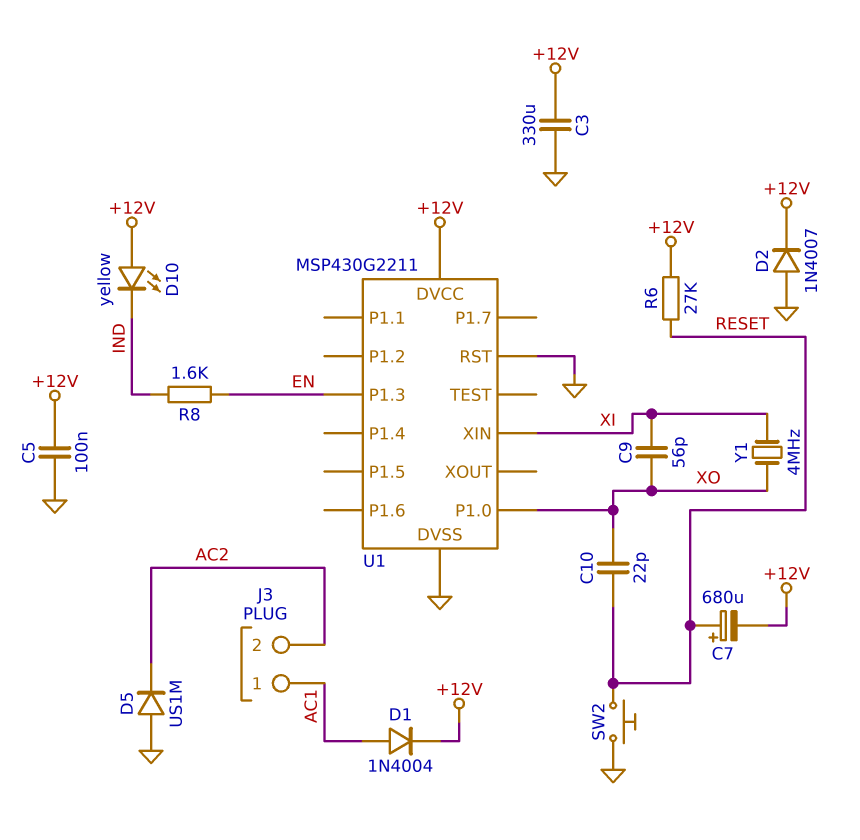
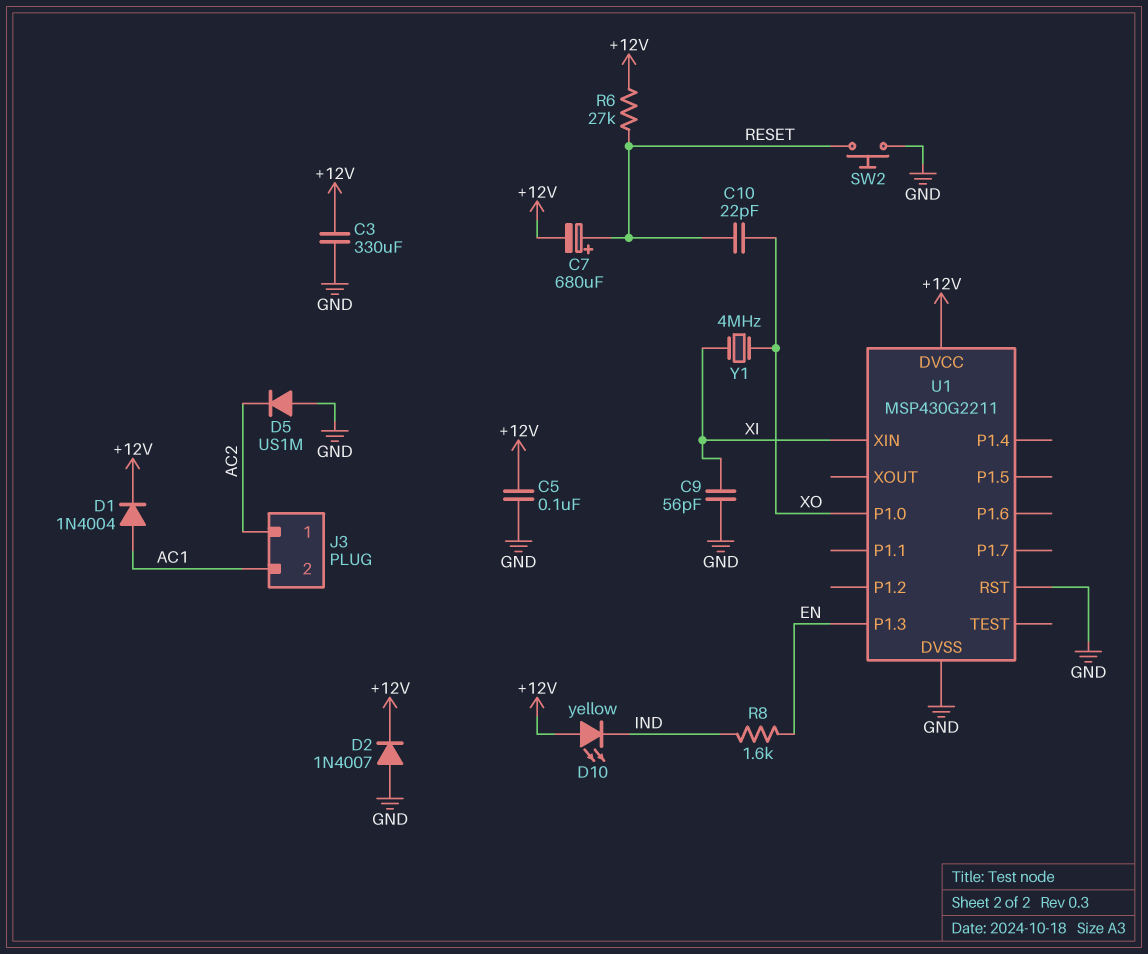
C9: 56pF (XI, XO) -> 56pF (GND, XI)
J3 pin 1: AC1 -> AC2
J3 pin 2: AC2 -> AC1

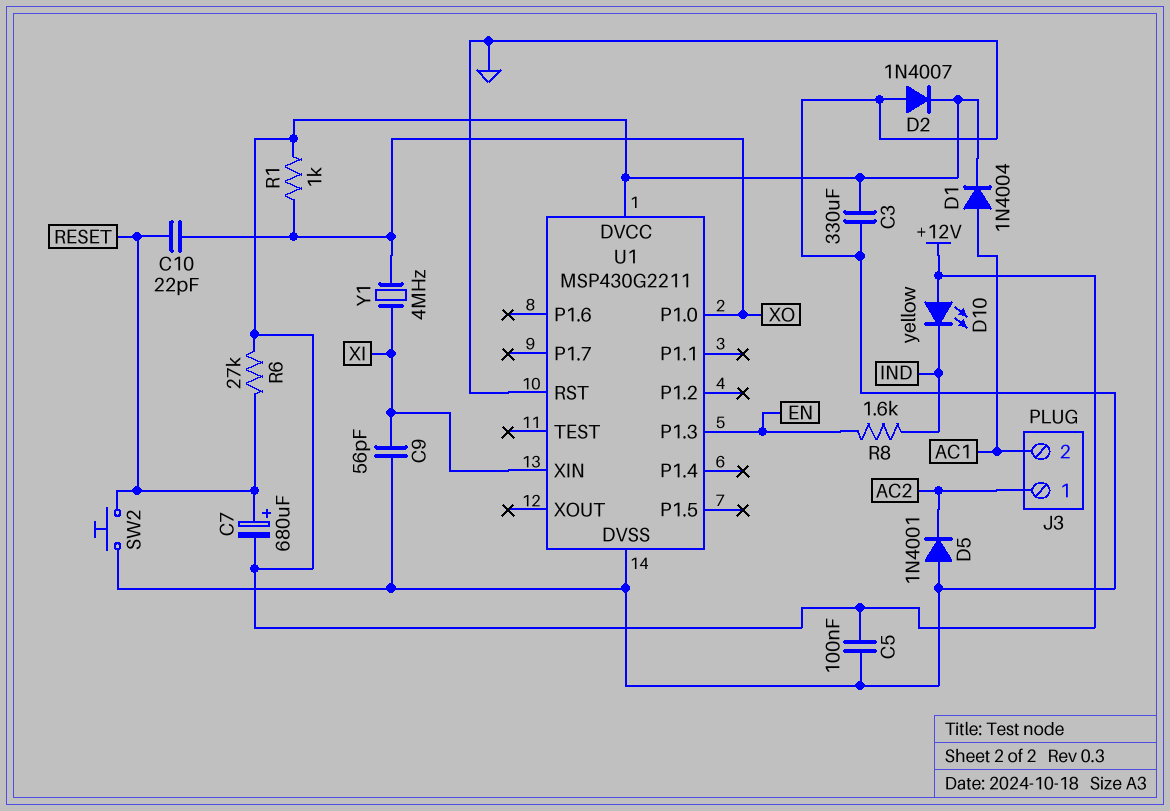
D5: diode US1M (A GND, K AC2) -> diode 1N4001 (A GND, K AC2)
R1: none -> 1k (+12V, XO)

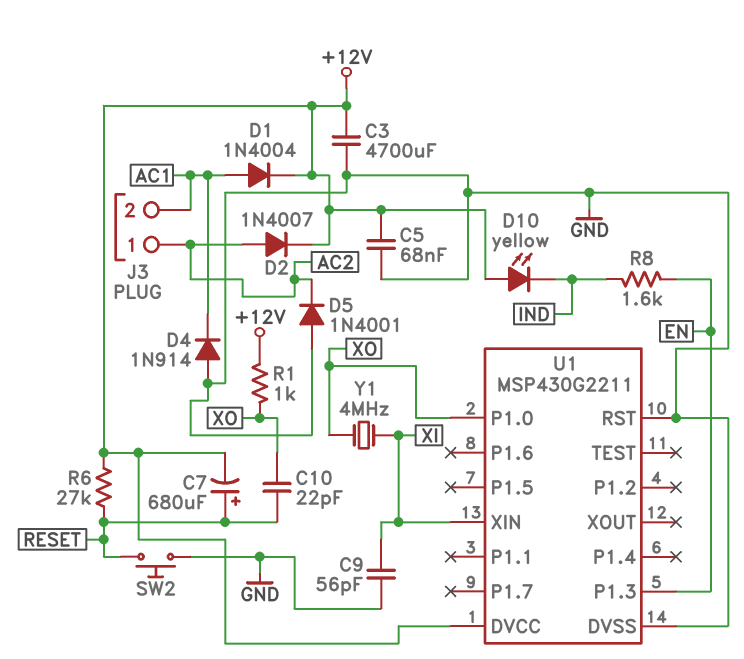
C3: 330uF (+12V, GND) -> 4700uF (+12V, GND)
C5: 100nF (+12V, GND) -> 68nF (+12V, GND)
D2: diode 1N4007 (A GND, K +12V) -> diode 1N4007 (A AC2, K +12V)
D4: none -> diode 1N914 (A GND, K AC1)

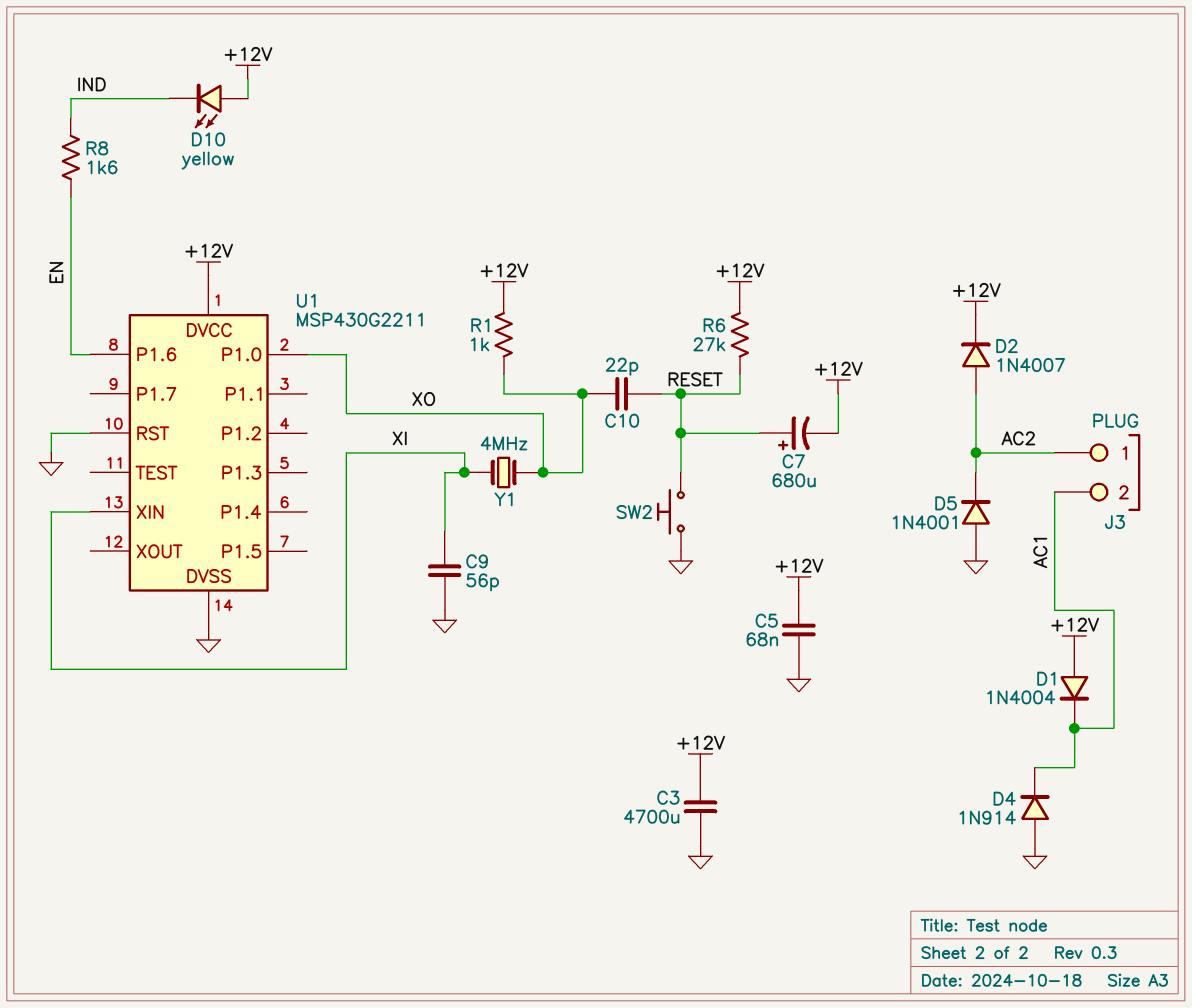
D1: diode 1N4004 (A AC1, K +12V) -> diode 1N4004 (A +12V, K AC1)
U1 pin P1.3: EN -> none
U1 pin P1.6: none -> EN

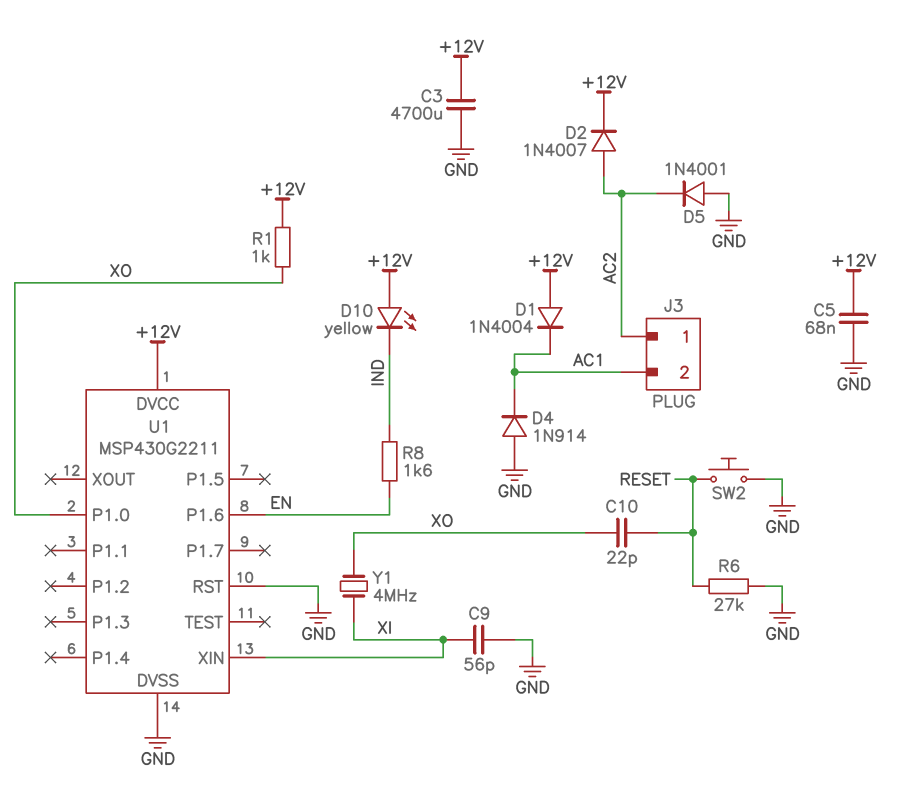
C7: 680uF (plus RESET, minus +12V) -> none
R6: 27k (+12V, RESET) -> 27k (GND, RESET)

